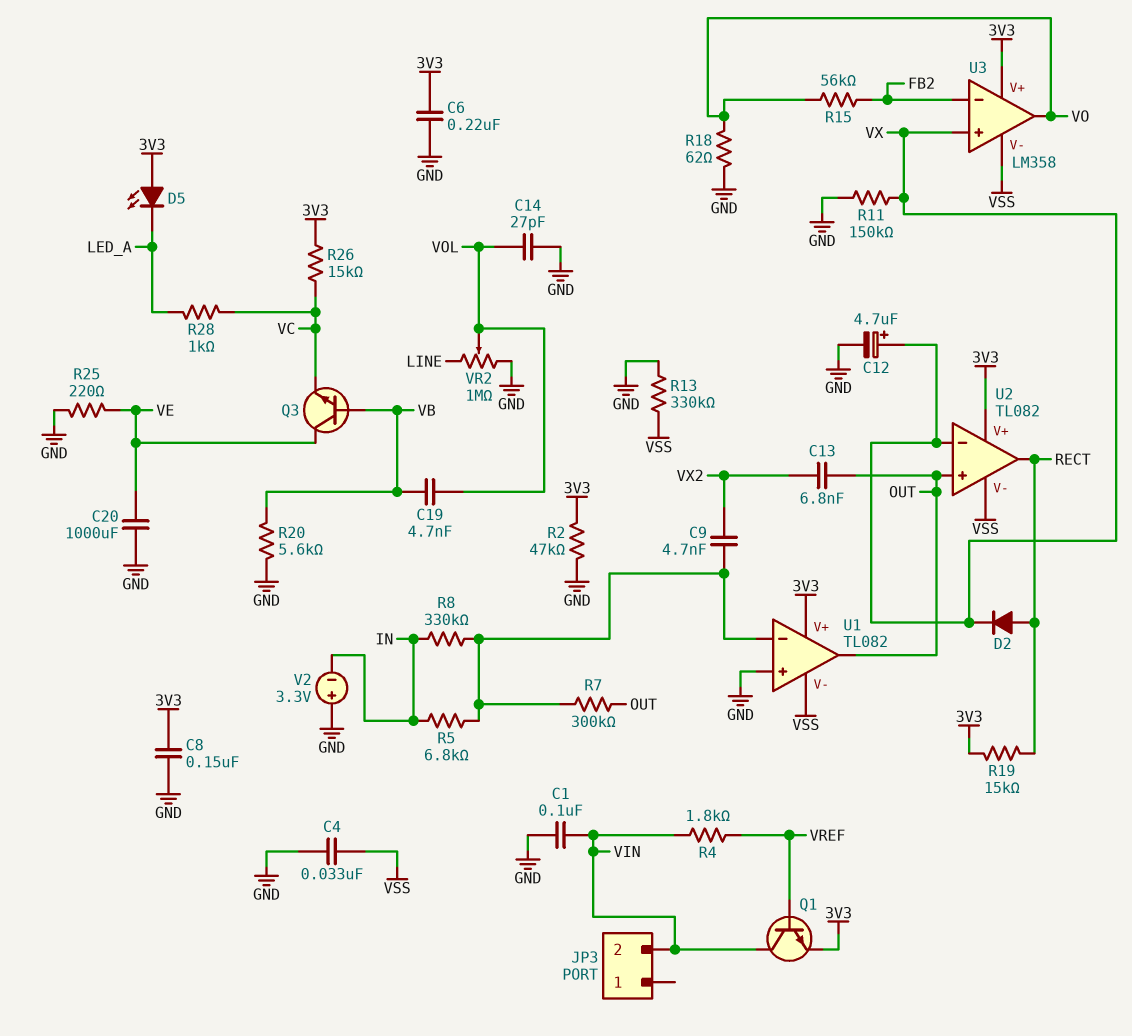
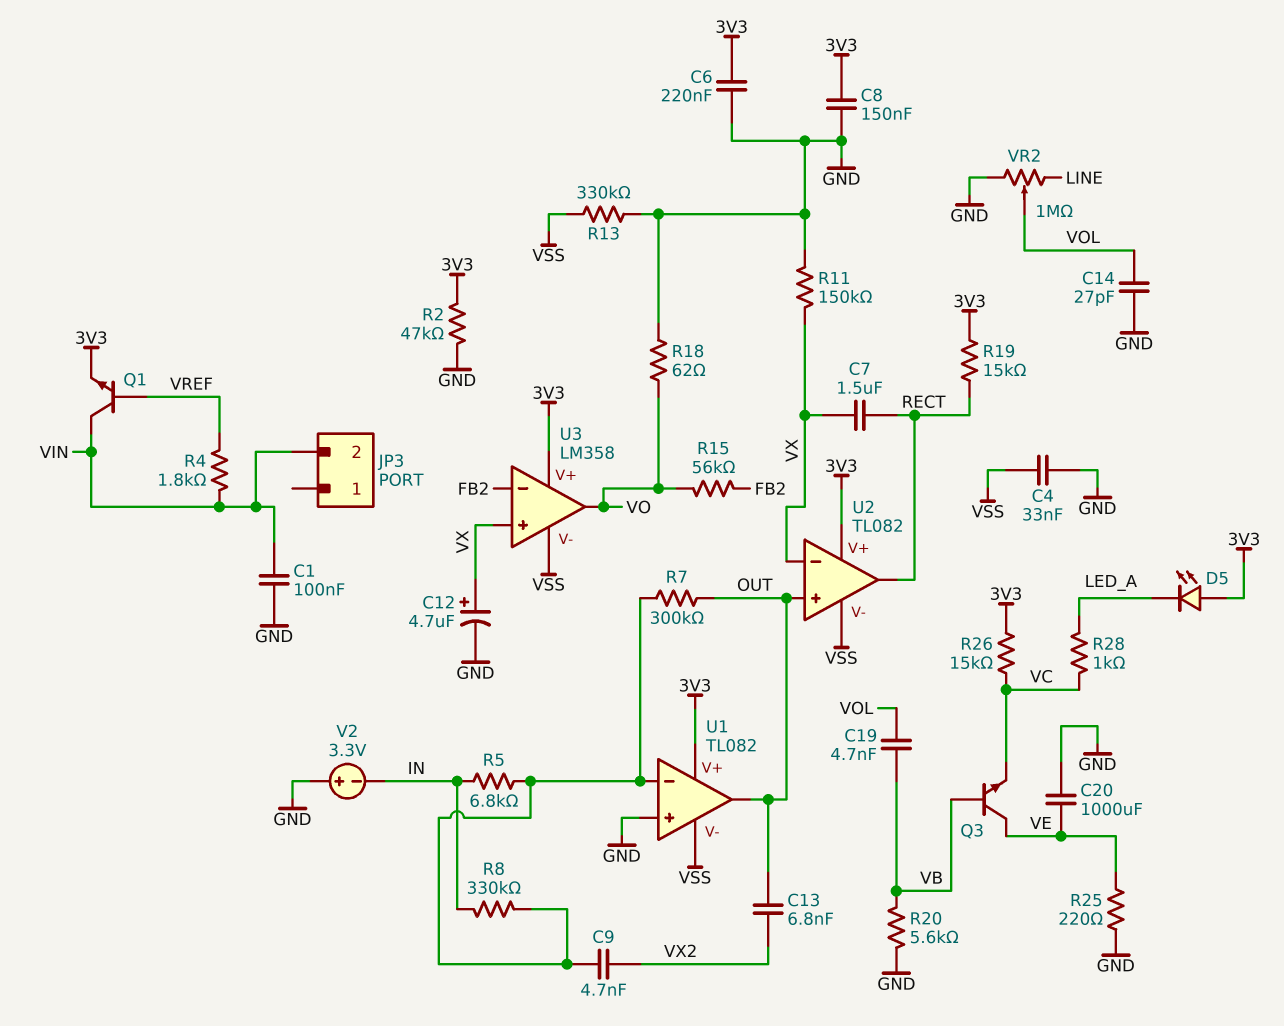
C7: none -> 1.5uF (RECT, VX)
D2: diode (A RECT, K VX) -> none

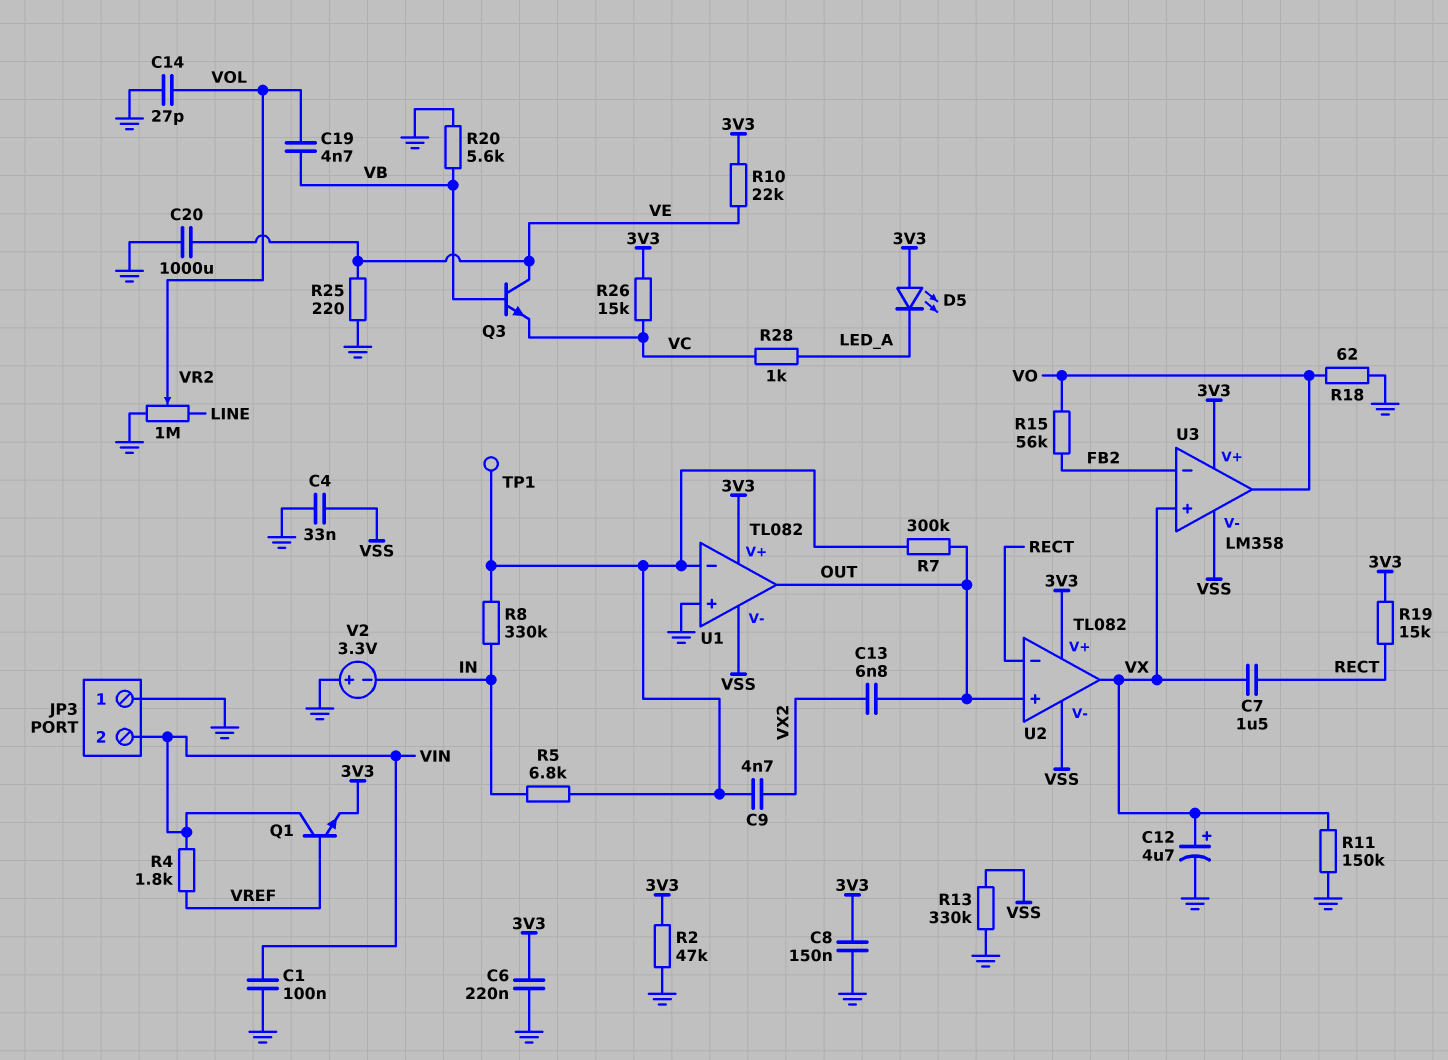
JP3 pin 1: none -> GND
R10: none -> 22k (3V3, VE)
TP1: none -> test point (U1/in-)
U2 pin in-: VX -> RECT
U2 pin out: RECT -> VX

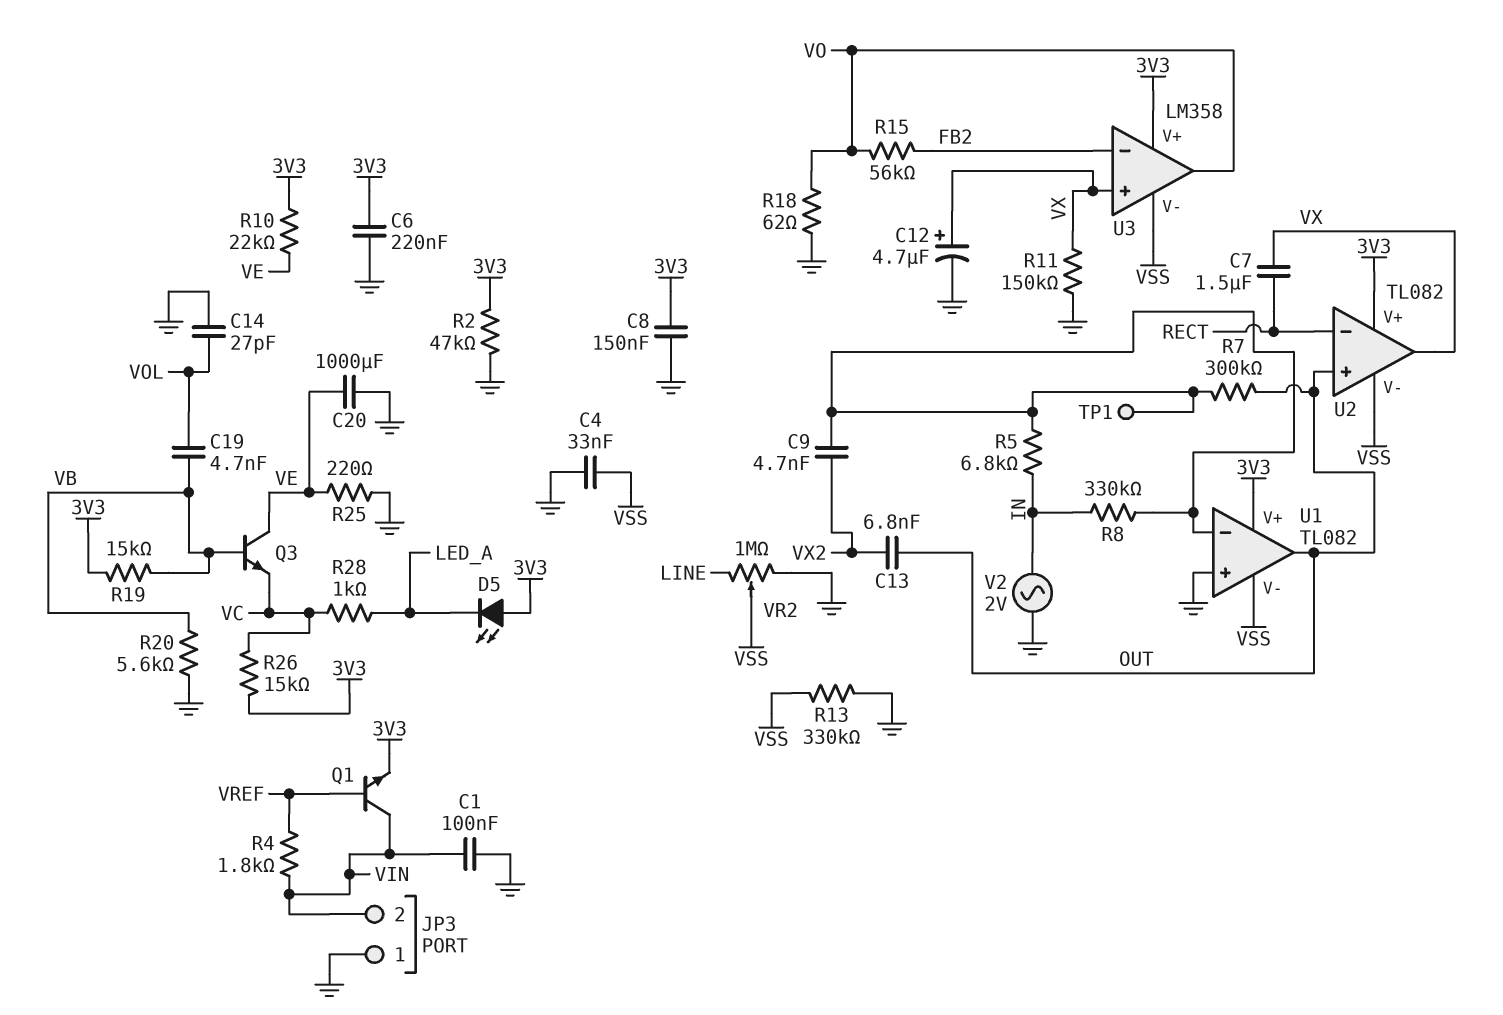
R19: 15k (3V3, RECT) -> 15k (3V3, VB)
V2: 3.3V (plus GND, minus IN) -> AC 2V (GND, IN)
VR2: 1M (GND, LINE, wiper VOL) -> 1M (GND, LINE, wiper VSS)

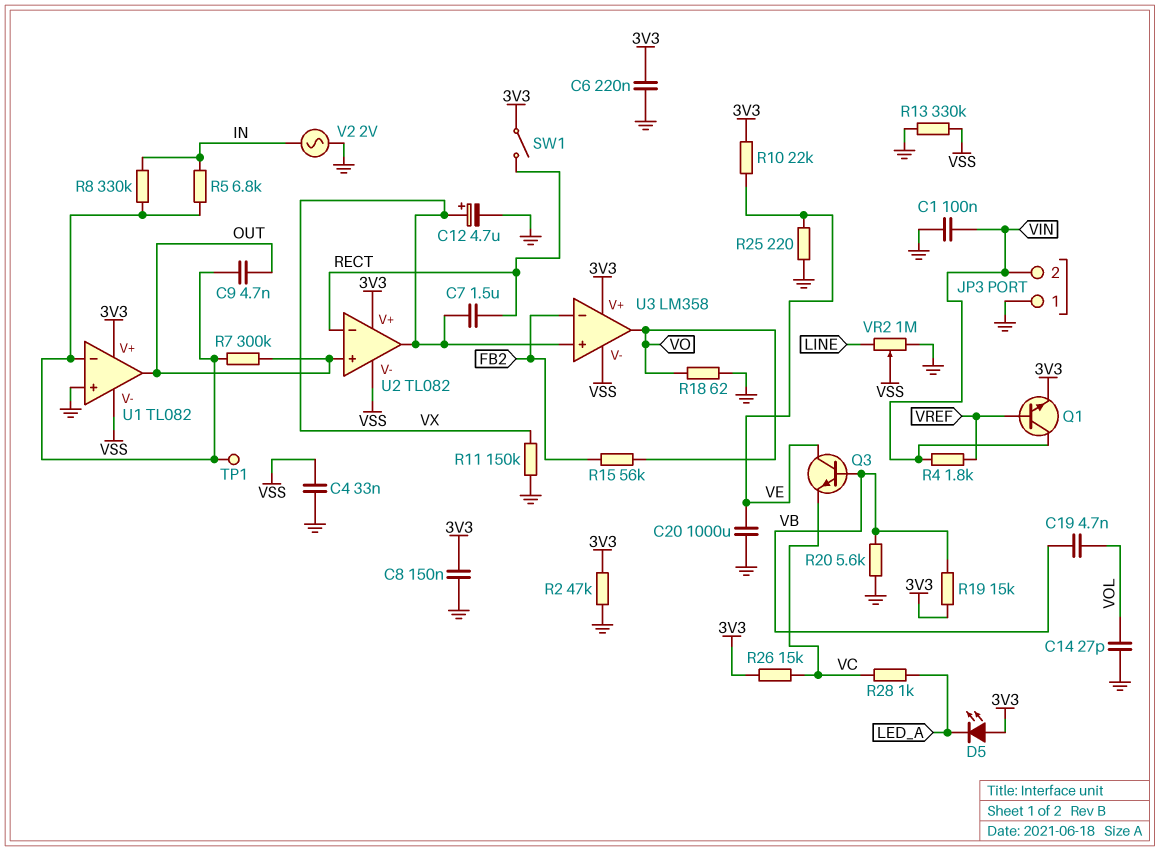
C9: 4.7nF (U1/in-, VX2) -> 4.7nF (OUT, U1/in-)
C13: 6.8nF (OUT, VX2) -> none
SW1: none -> switch (3V3, RECT)

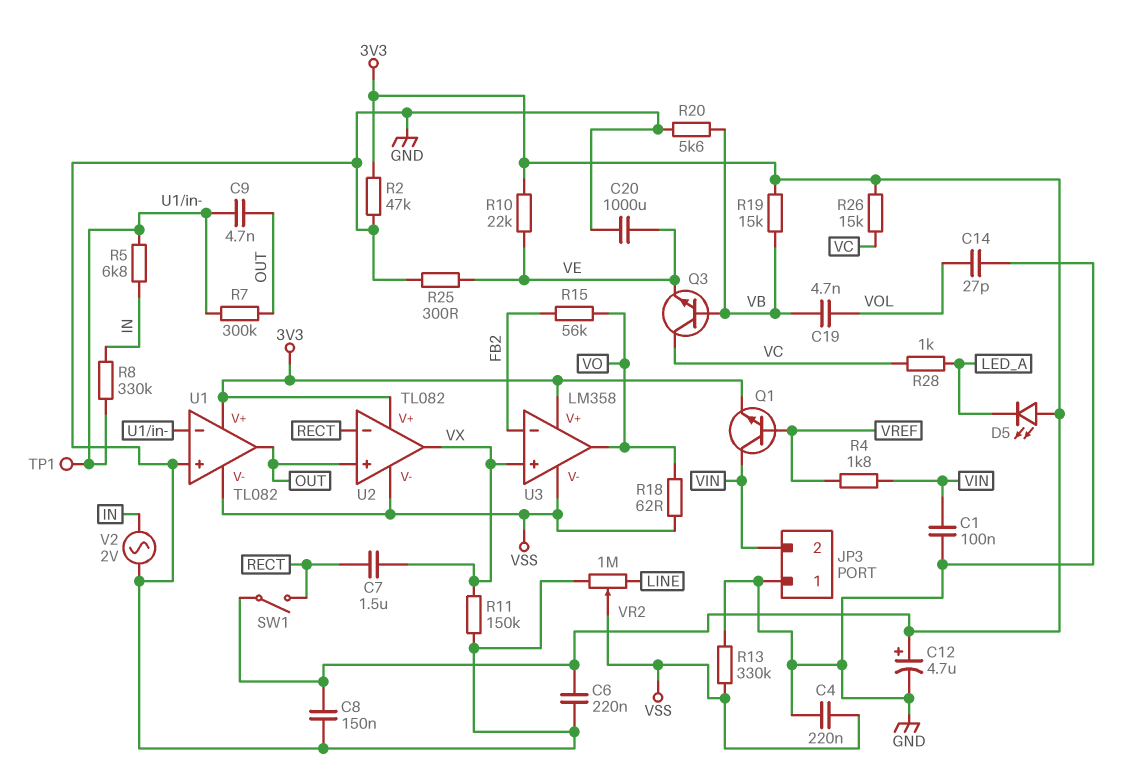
C4: 33nF (GND, VSS) -> 220nF (GND, VSS)
C12: 4.7uF (plus VX, minus GND) -> 4.7uF (plus 3V3, minus GND)
Q3: NPN (B VB, C VE, E VC) -> NPN (B VB, C VC, E VE)
R18: 62 (GND, VO) -> 62 (VO, VSS)
R25: 220 (GND, VE) -> 300 (GND, VE)

